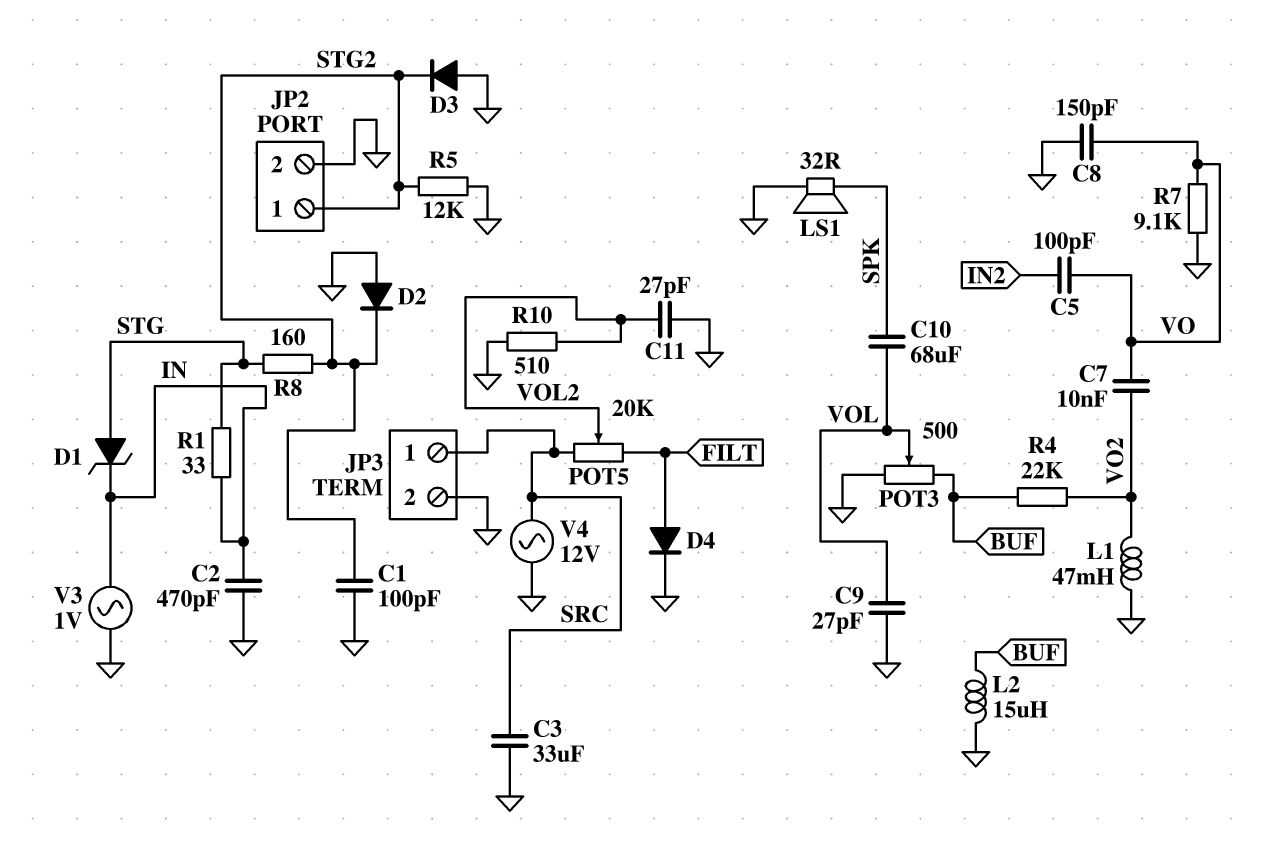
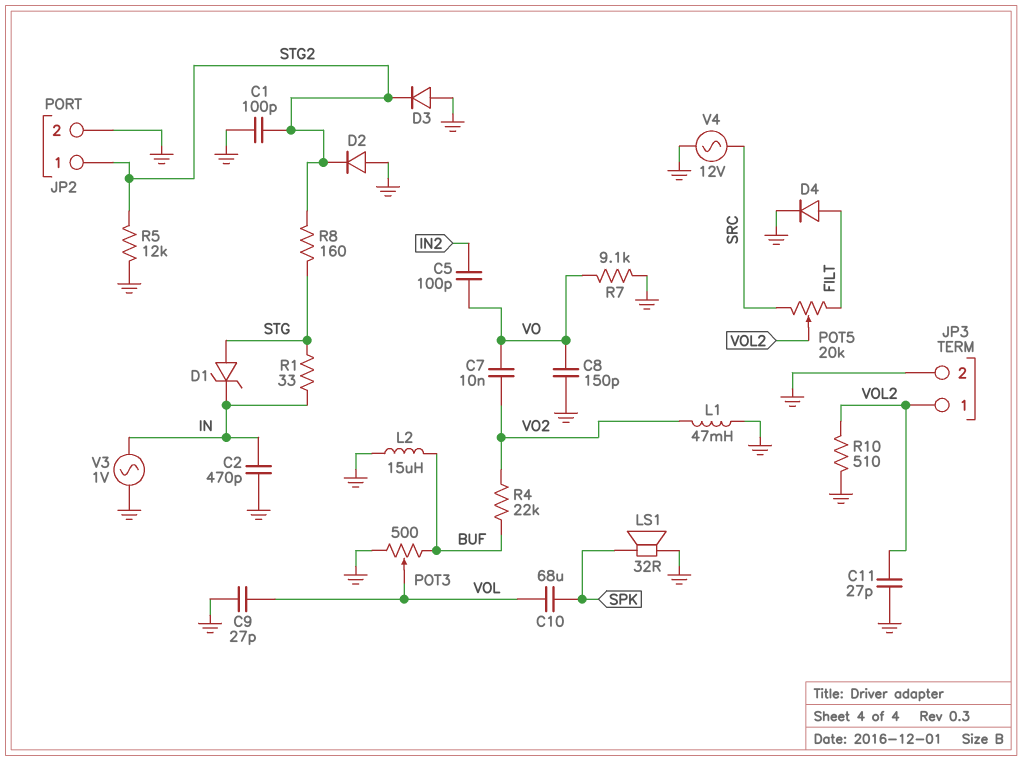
C3: 33uF (GND, SRC) -> none
JP3 pin 1: SRC -> VOL2

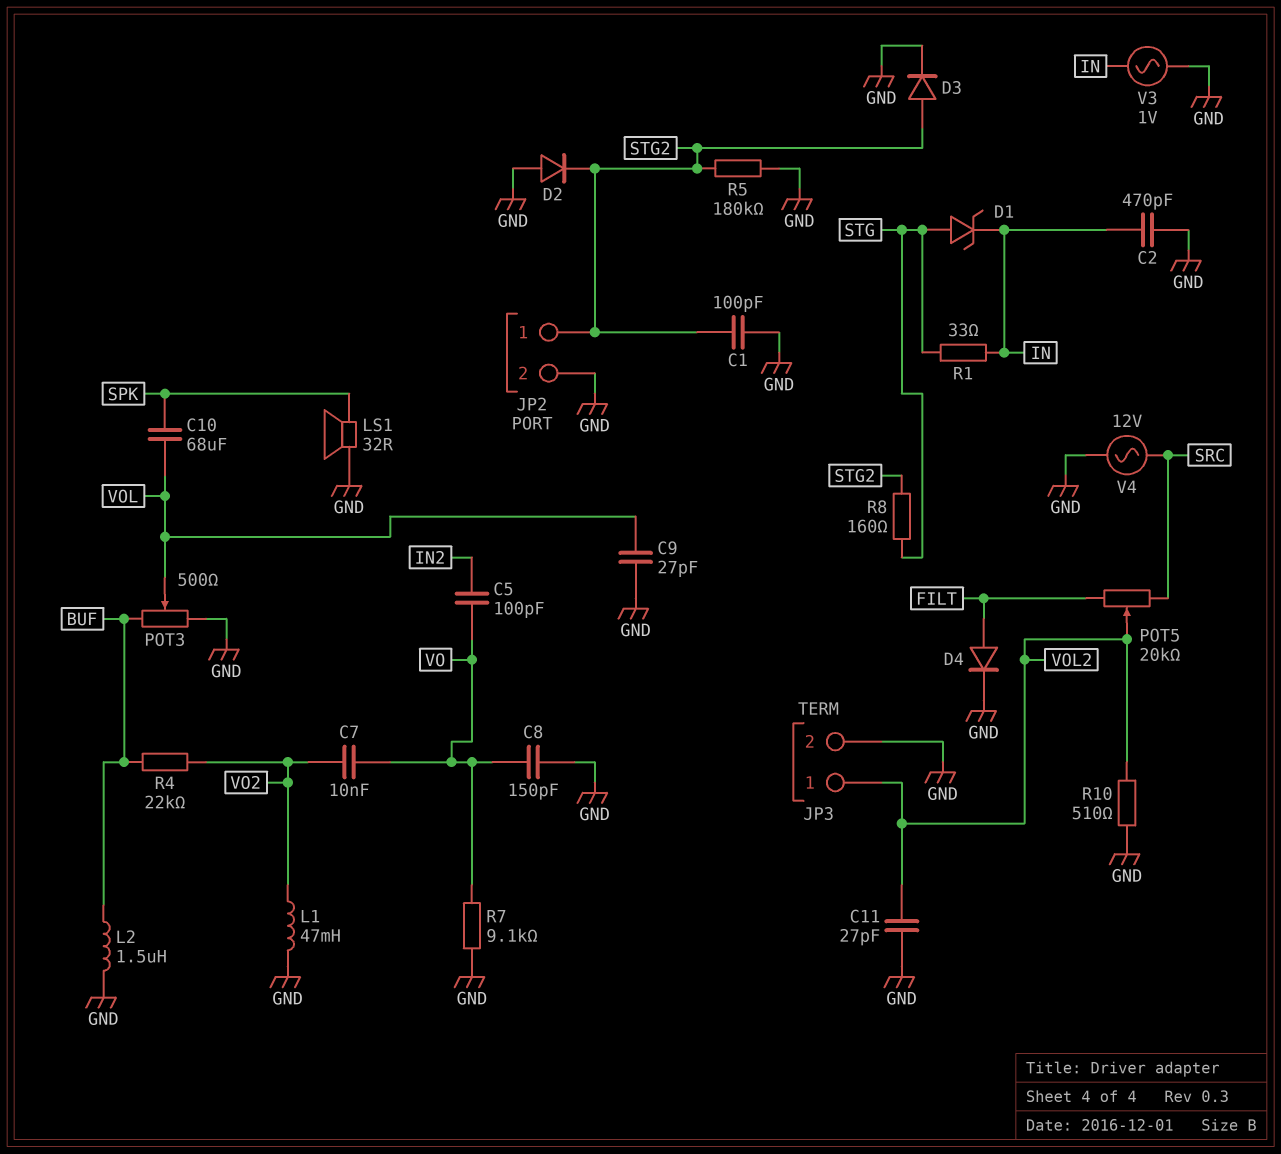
D3: diode (A GND, K STG2) -> diode (A STG2, K GND)
L2: 15uH (BUF, GND) -> 1.5uH (BUF, GND)
R5: 12k (GND, STG2) -> 180k (GND, STG2)

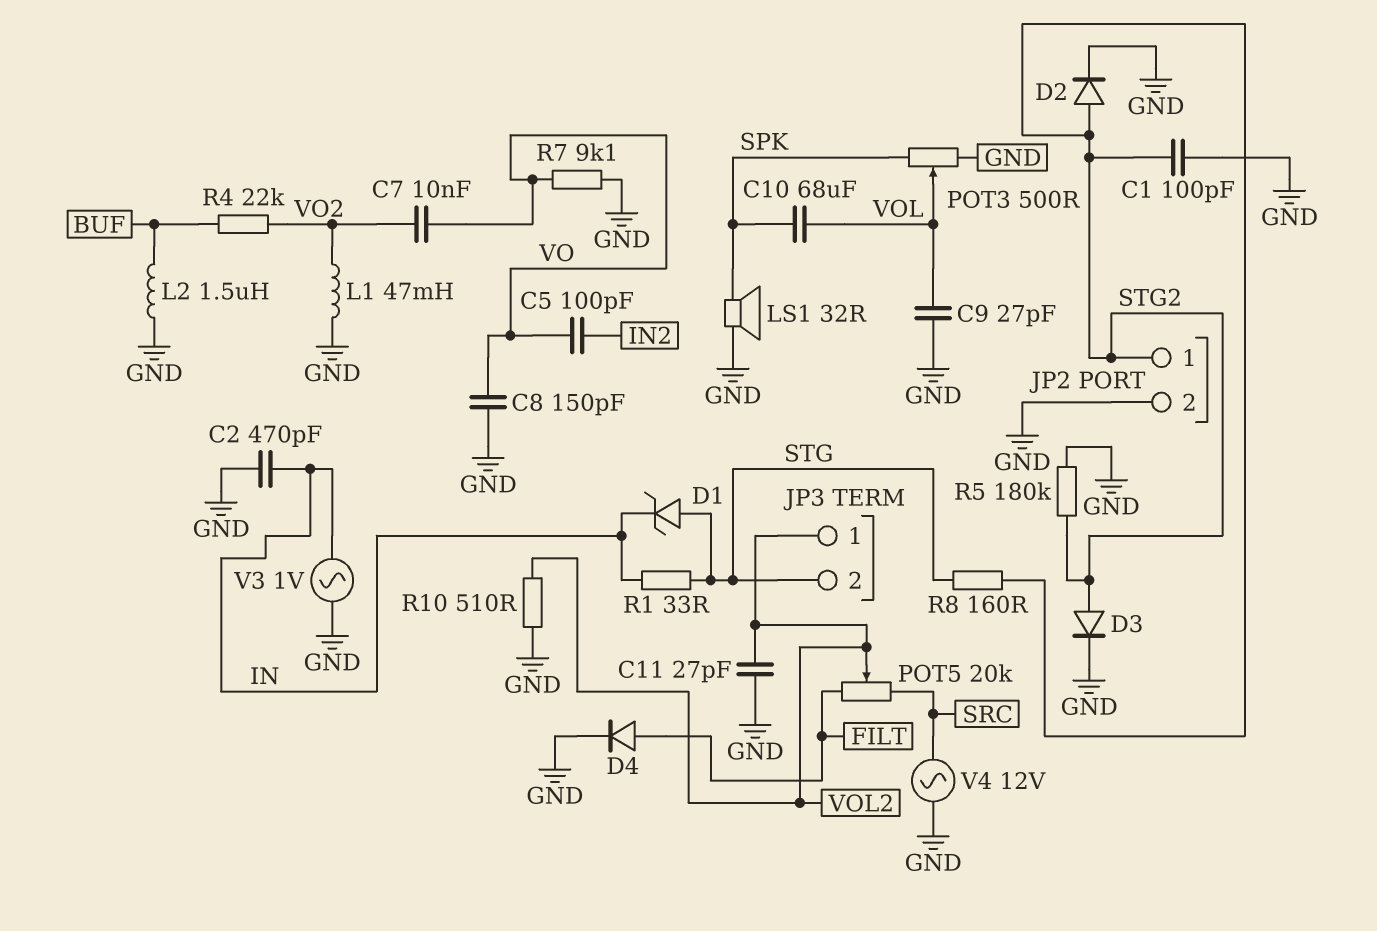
D2: diode (A GND, K STG2) -> diode (A STG2, K GND)
JP3 pin 2: GND -> STG
POT3: 500 (BUF, GND, wiper VOL) -> 500 (GND, SPK, wiper VOL)

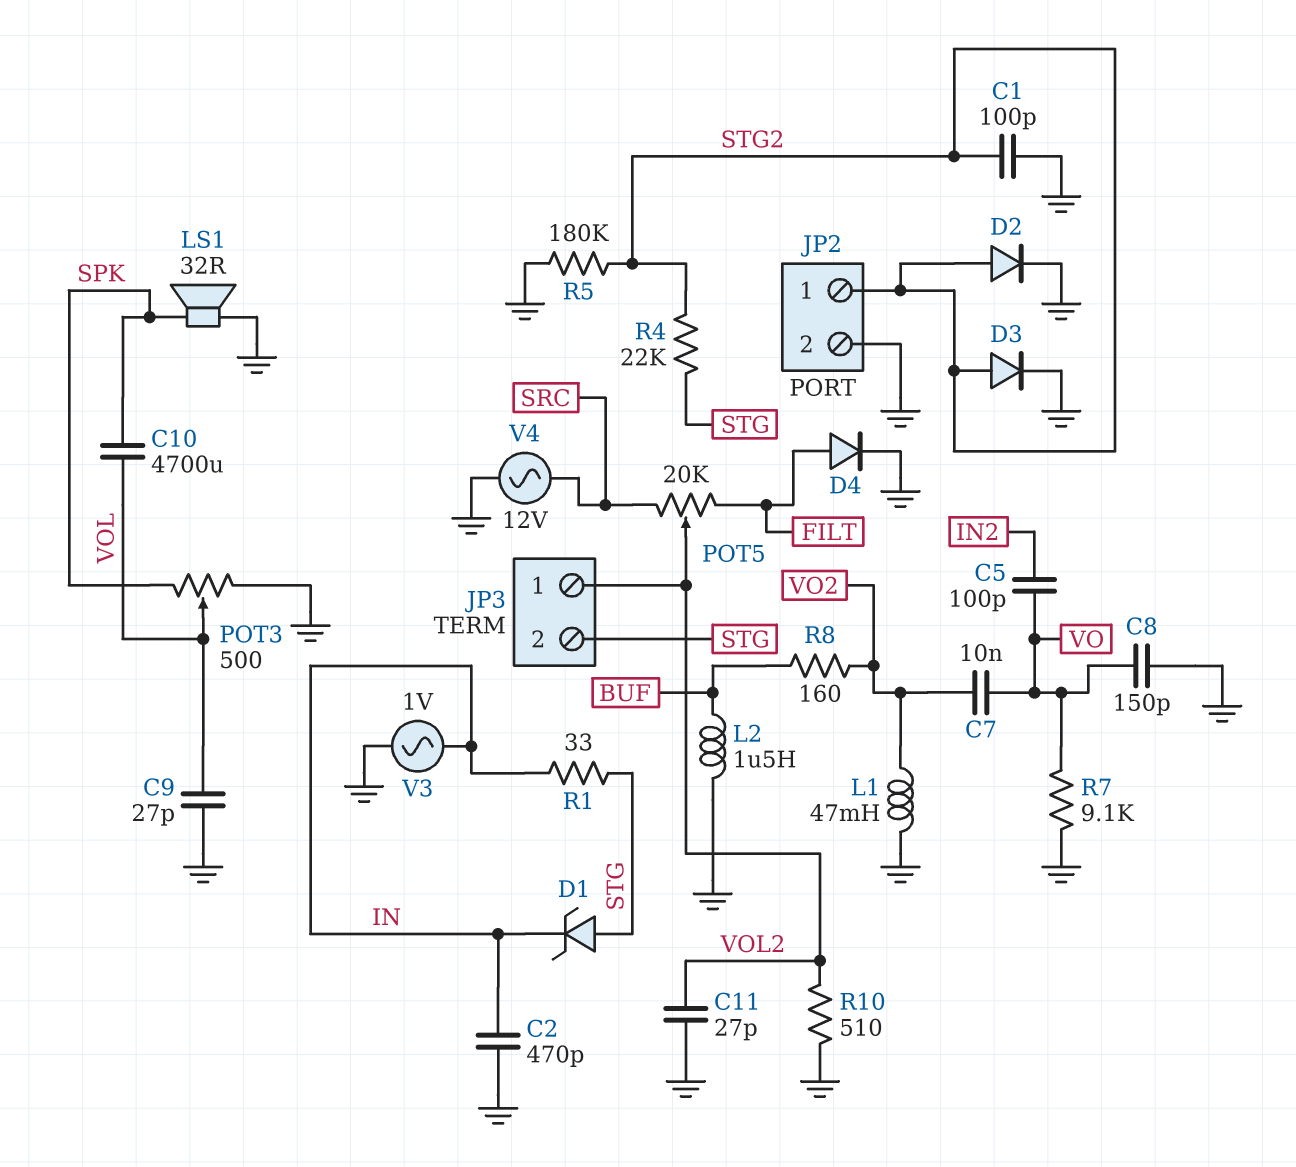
C10: 68uF (SPK, VOL) -> 4700uF (SPK, VOL)
R4: 22k (BUF, VO2) -> 22k (STG, STG2)
R8: 160 (STG, STG2) -> 160 (BUF, VO2)

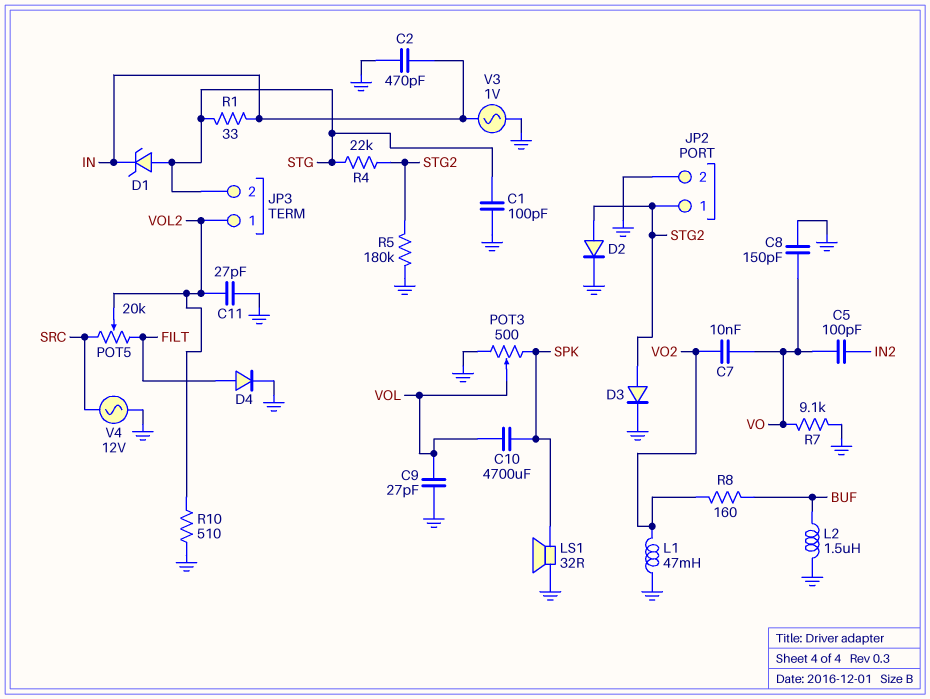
C1: 100pF (GND, STG2) -> 100pF (GND, STG)

